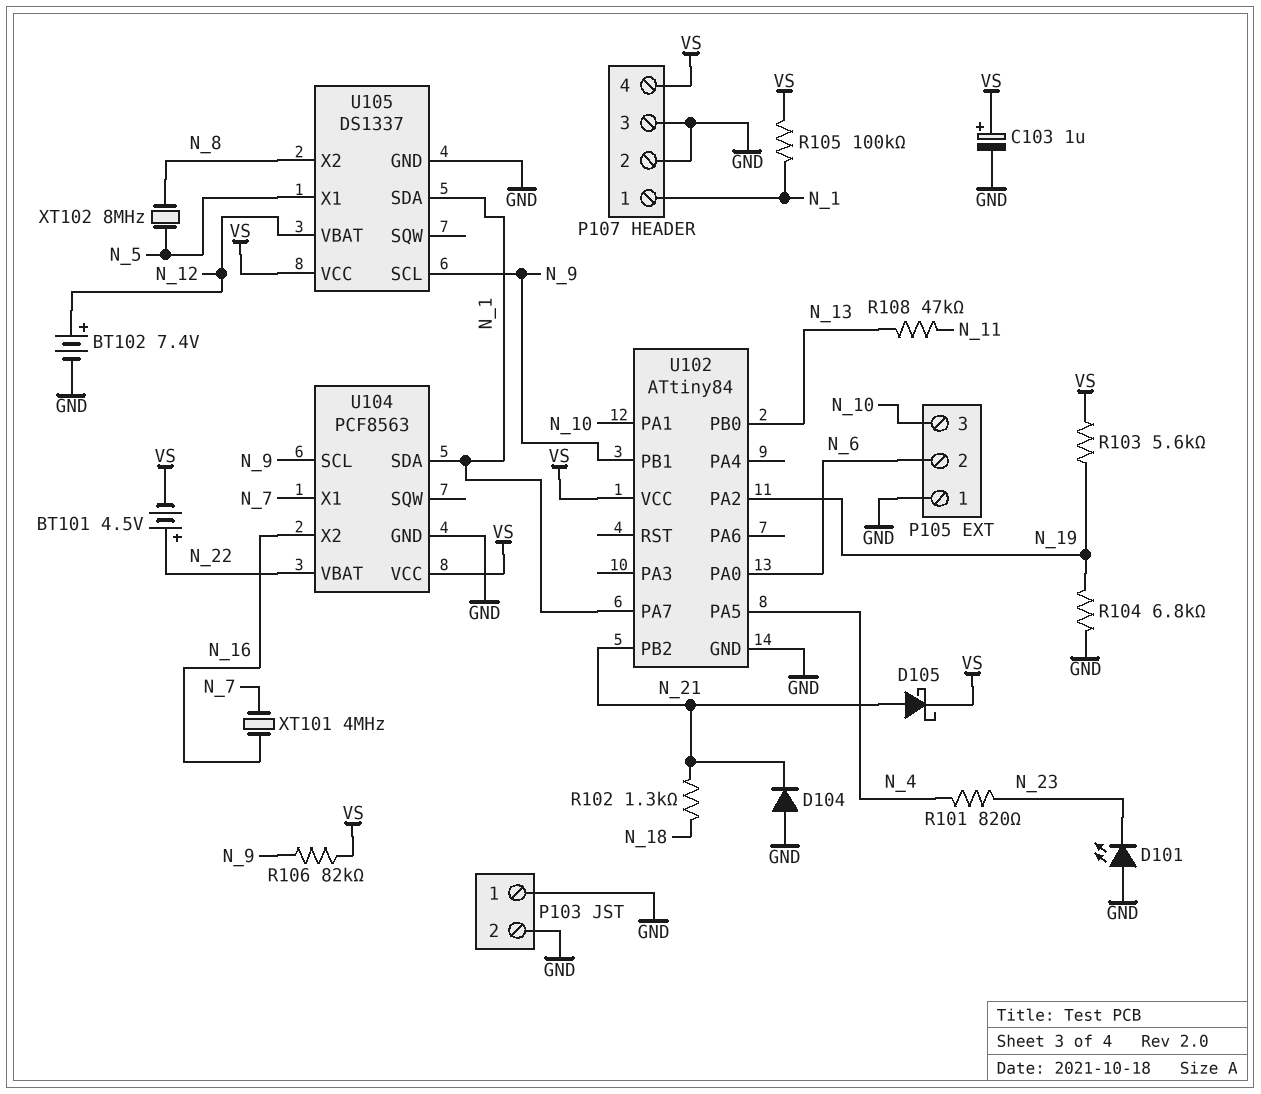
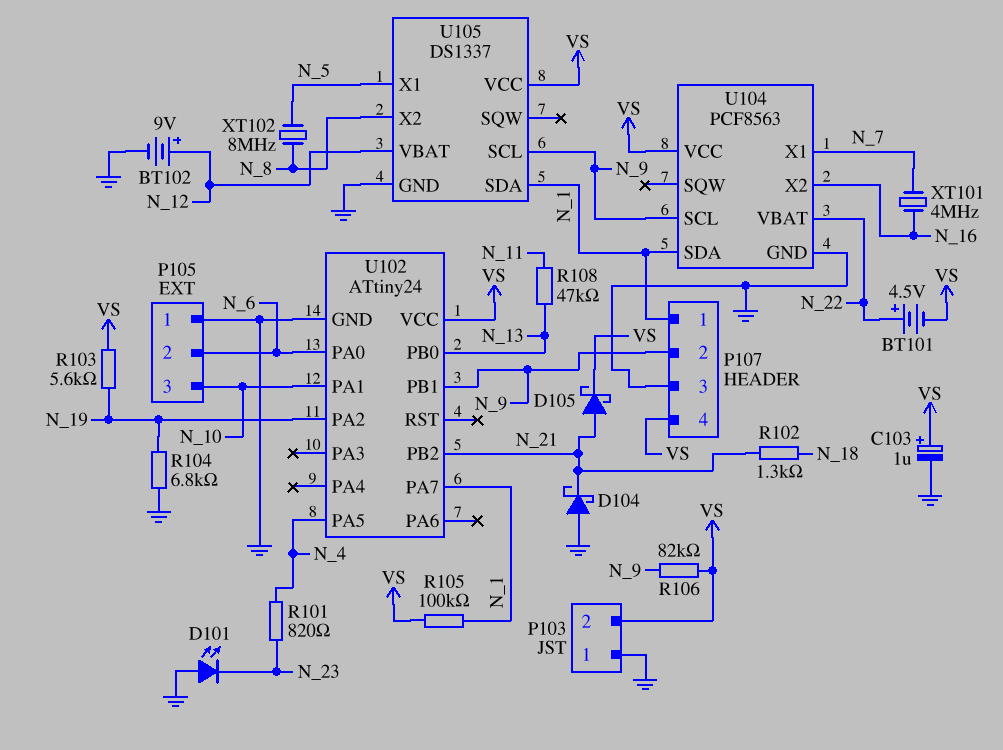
BT102: 7.4V (plus N_12, minus GND) -> 9V (plus N_12, minus GND)
D104: diode (A GND, K N_21) -> schottky (A GND, K N_21)
P103 pin 2: GND -> VS
P107 pin 2: GND -> N_9
U102: ATtiny84 -> ATtiny24

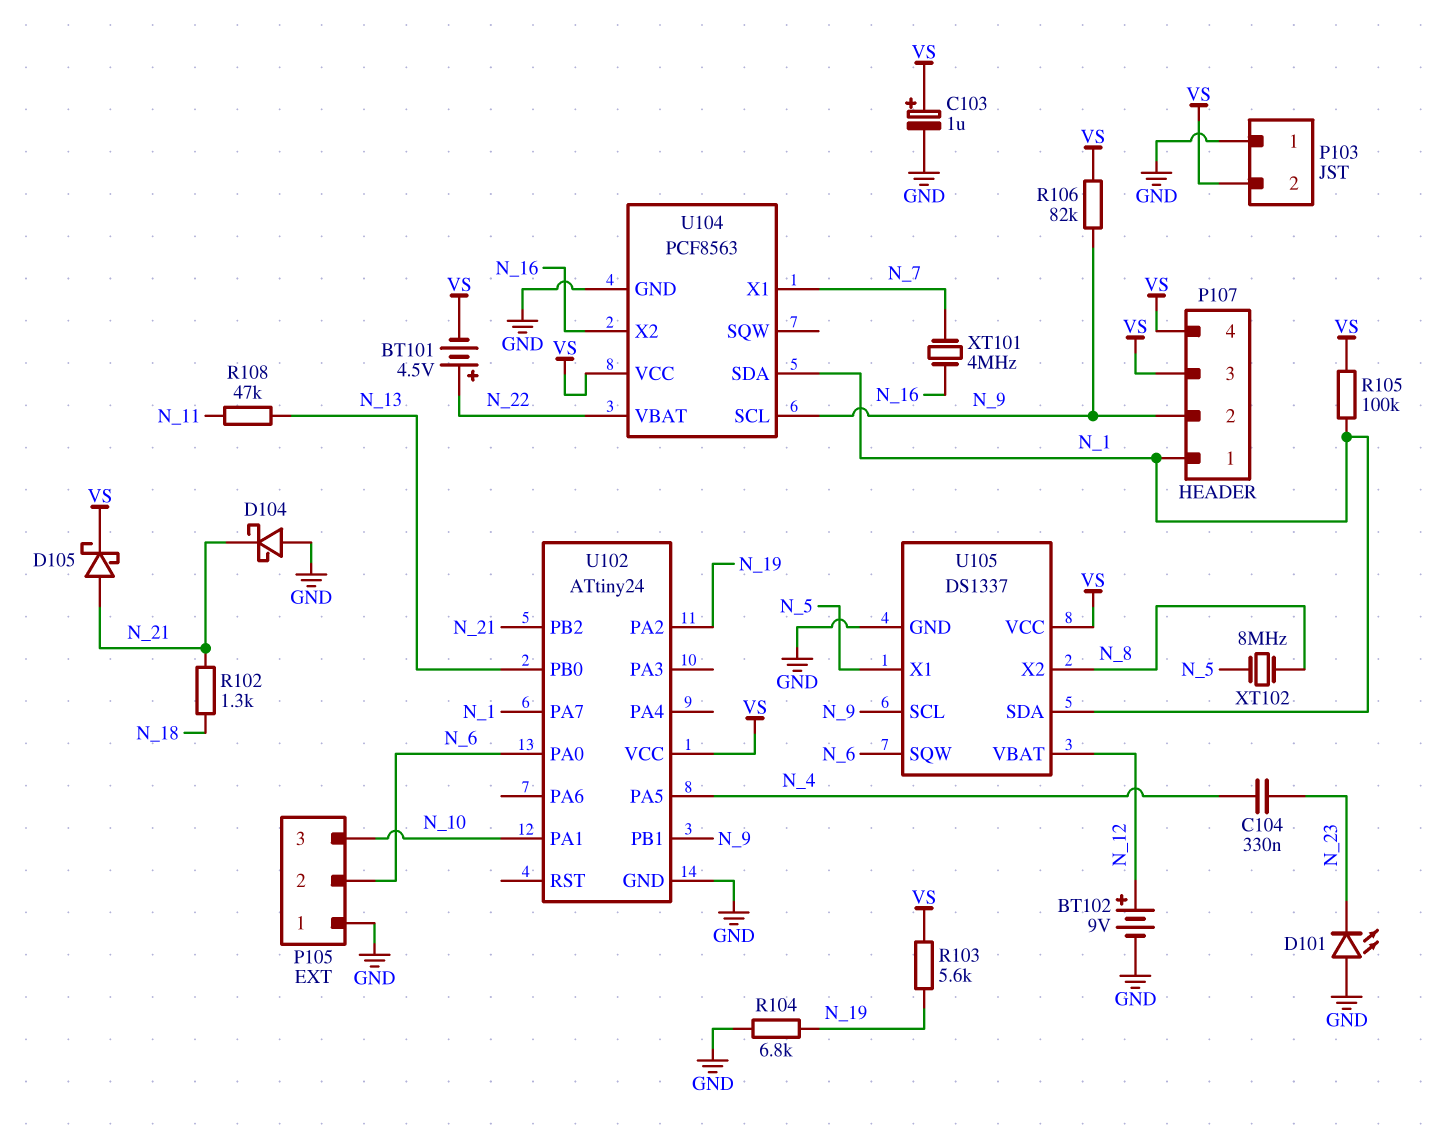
C104: none -> 330nF (N_4, N_23)
P107 pin 3: GND -> VS
R101: 820 (N_4, N_23) -> none
U105 pin SQW: none -> N_6

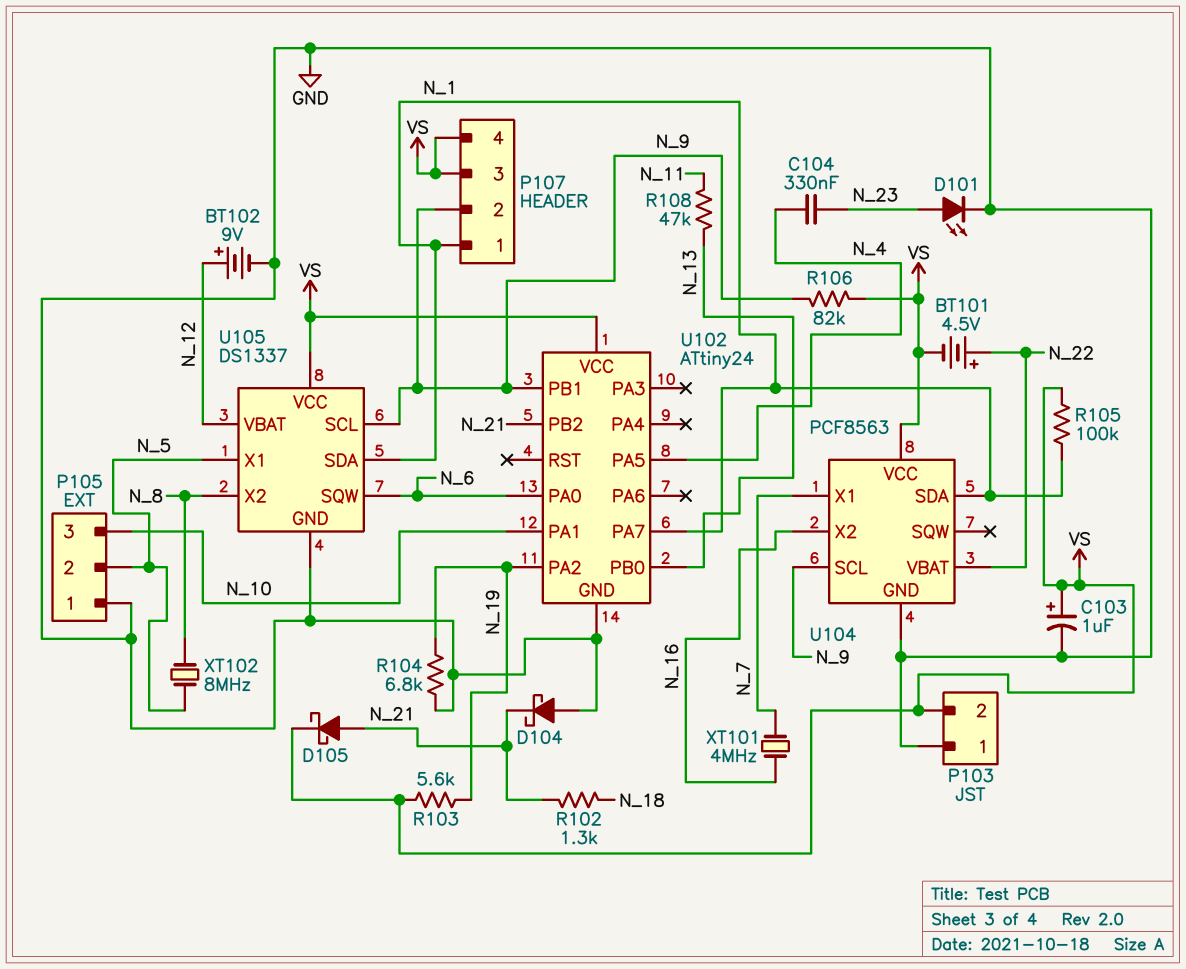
D101: LED (A GND, K N_23) -> LED (A N_23, K GND)
P105 pin 2: N_6 -> N_5

